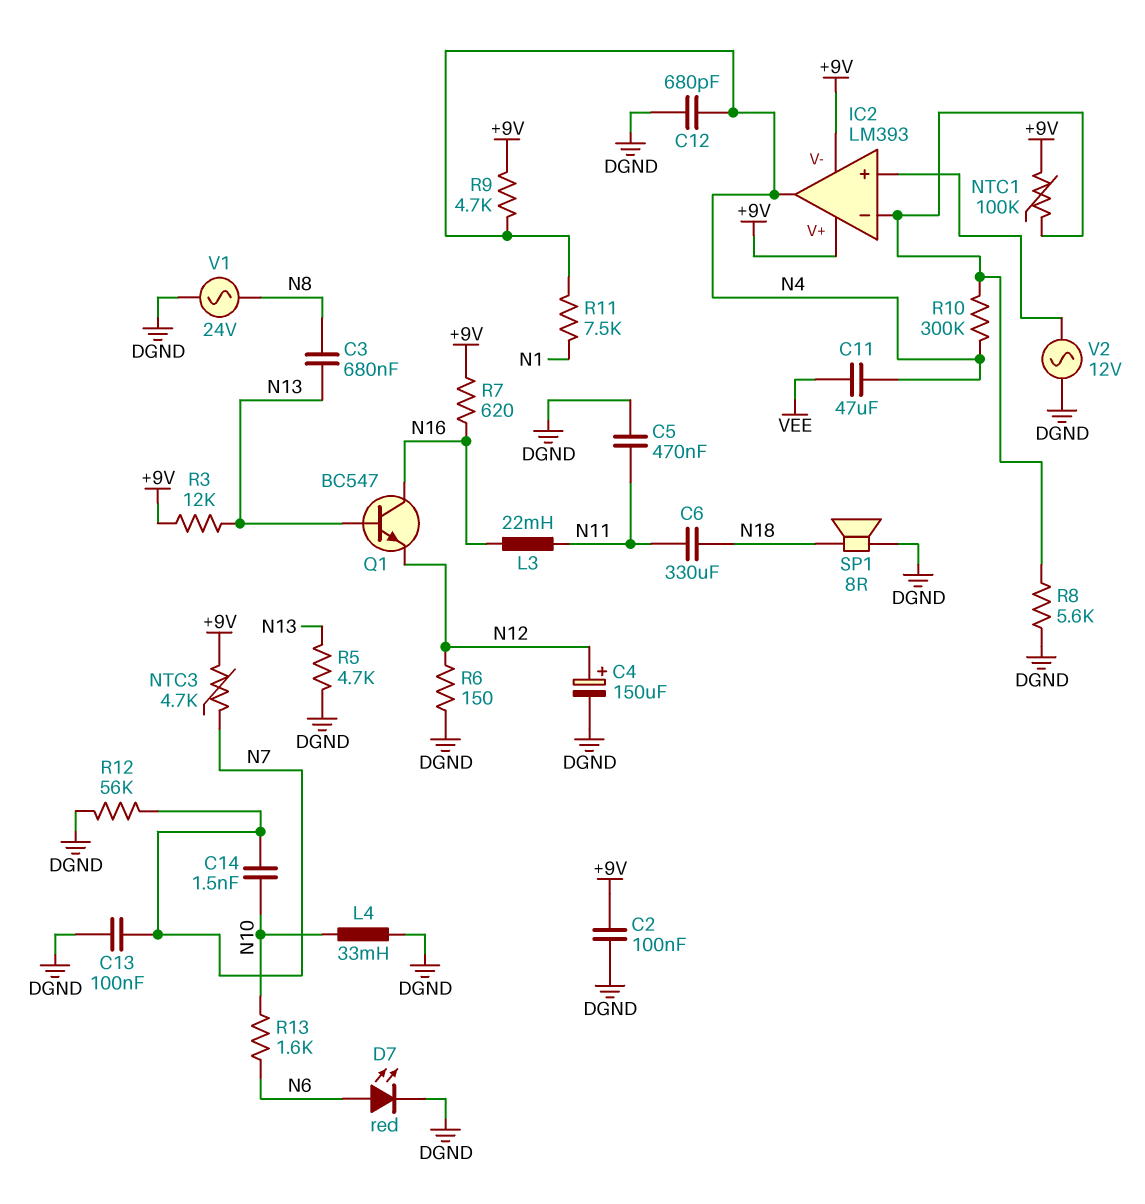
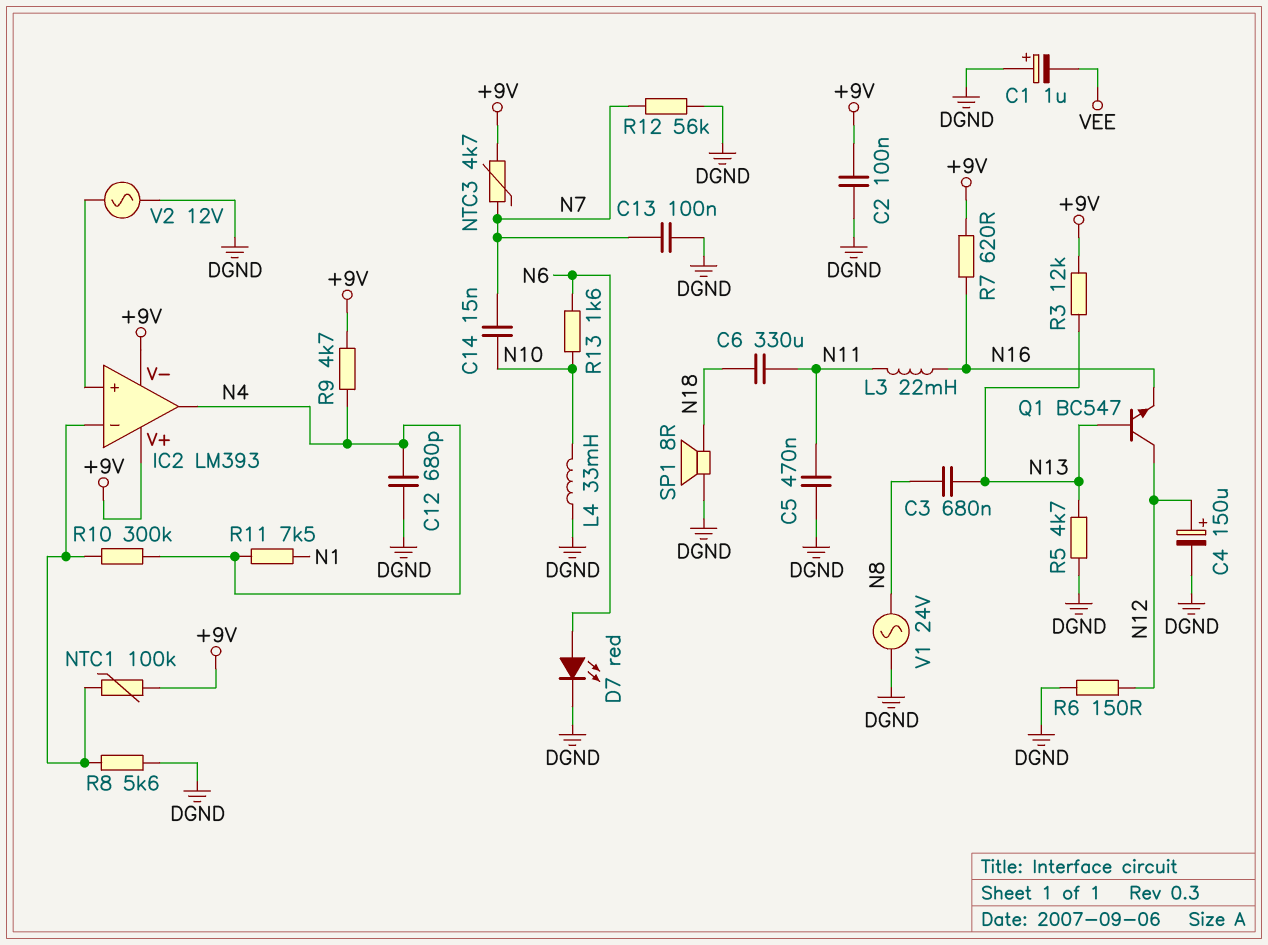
C1: none -> 1uF (plus DGND, minus VEE)
C11: 47uF (N4, VEE) -> none
C14: 1.5nF (N7, N10) -> 15nF (N7, N10)
Q1: NPN BC547 (B N13, C N16, E N12) -> NPN BC547 (B N13, C N12, E N16)

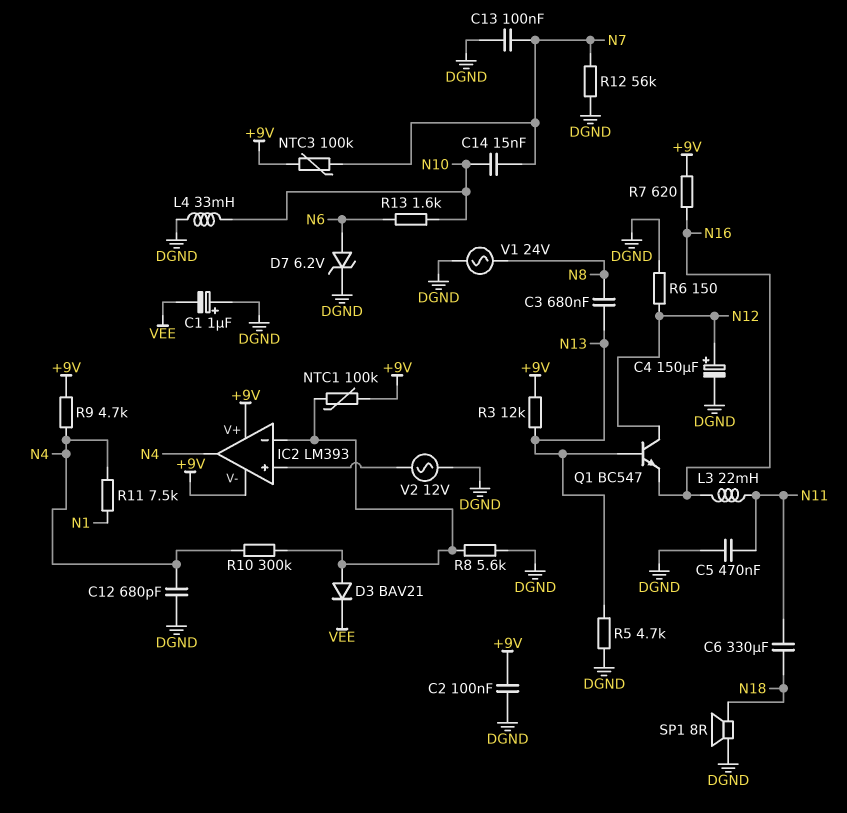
D3: none -> diode BAV21 (A IC2/in-, K VEE)
D7: LED red (A N6, K DGND) -> zener 6.2V (A N6, K DGND)
NTC3: 4.7k (+9V, N7) -> 100k (+9V, N7)

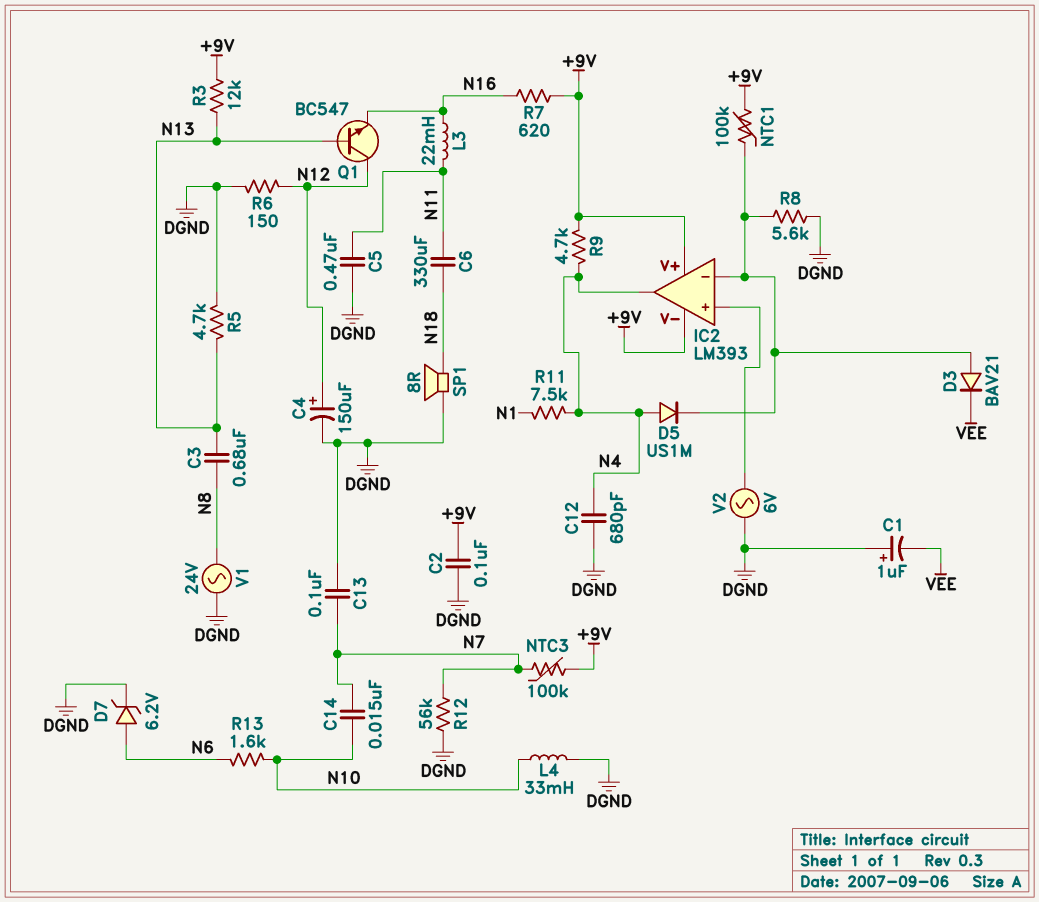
D5: none -> diode US1M (A N4, K IC2/in-)
R10: 300k (IC2/in-, N4) -> none
V2: AC 12V (DGND, IC2/in+) -> AC 6V (DGND, IC2/in+)

